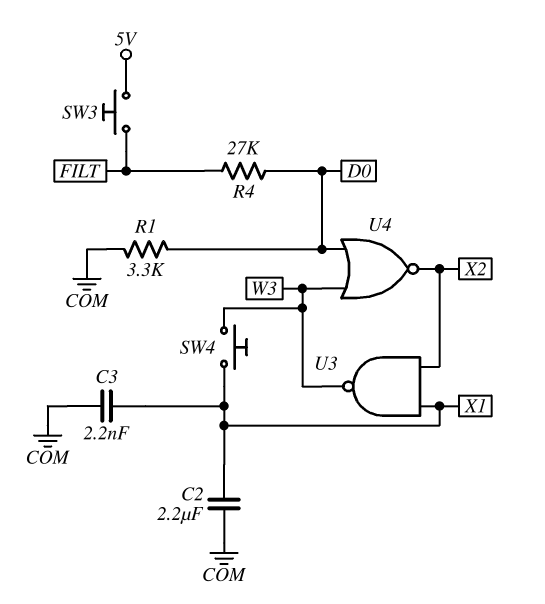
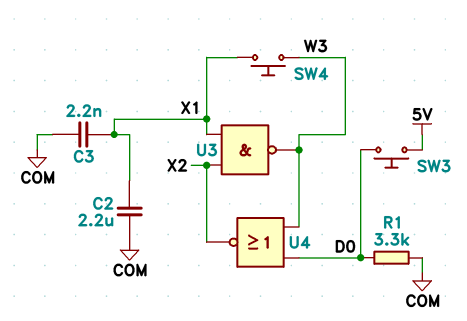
R4: 27k (D0, FILT) -> none
SW3: button (5V, FILT) -> button (5V, D0)

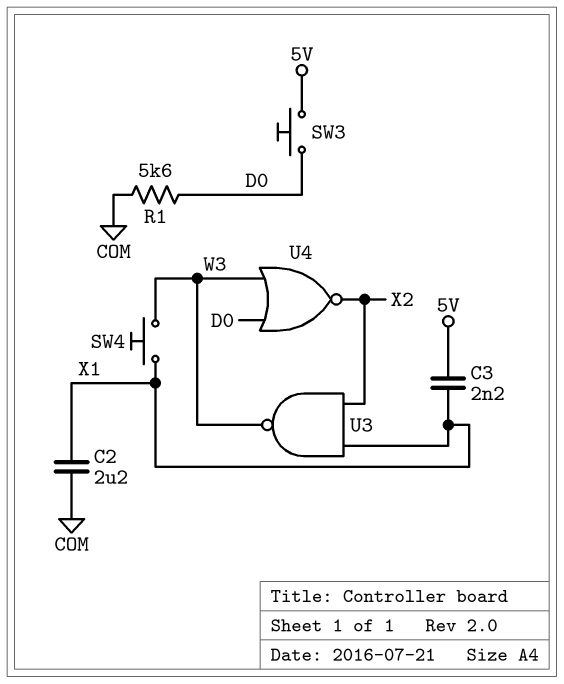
C3: 2.2nF (COM, X1) -> 2.2nF (5V, X1)
R1: 3.3k (COM, D0) -> 5.6k (COM, D0)

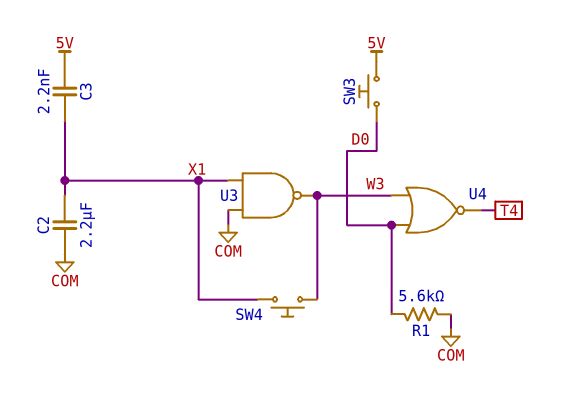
U3: NAND (in X1, in X2, out W3) -> NAND (in COM, in X1, out W3)
U4: NOR (in D0, in W3, out X2) -> NOR (in D0, in W3, out T4)

